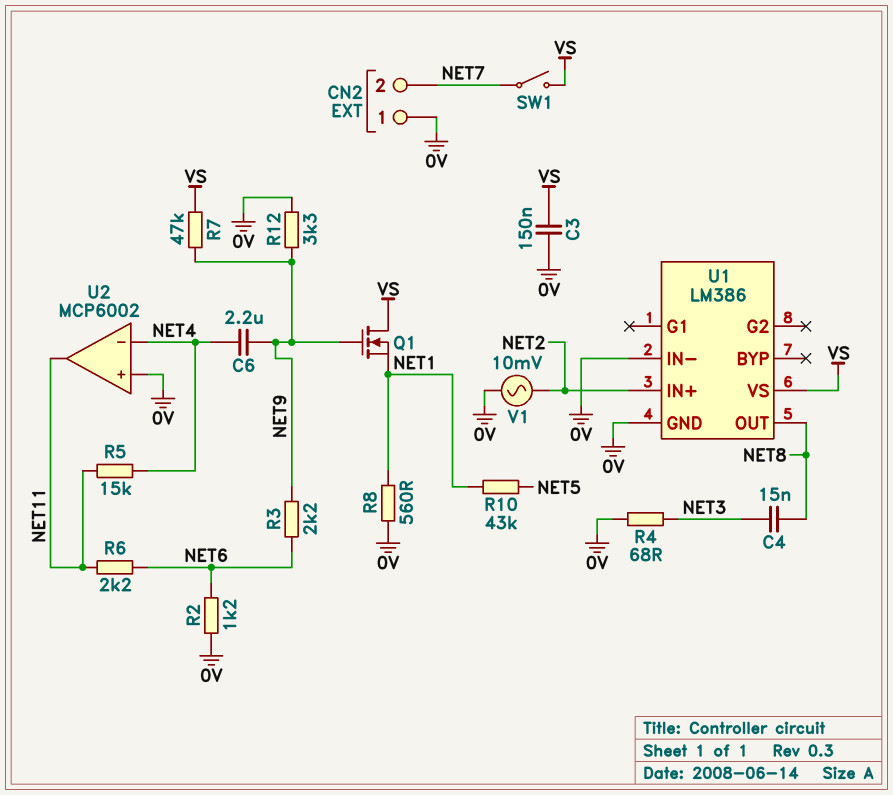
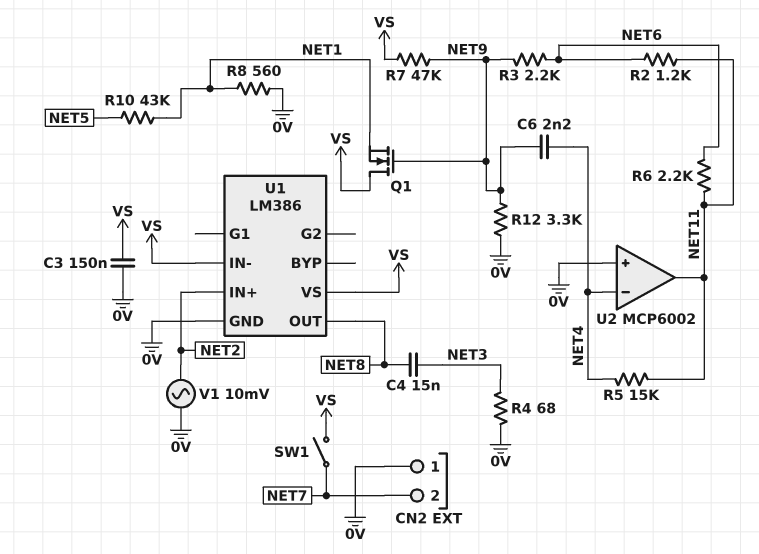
C6: 2.2uF (NET4, NET9) -> 2.2nF (NET4, NET9)
R2: 1.2k (0V, NET6) -> 1.2k (NET6, NET11)
U1 pin IN-: 0V -> VS

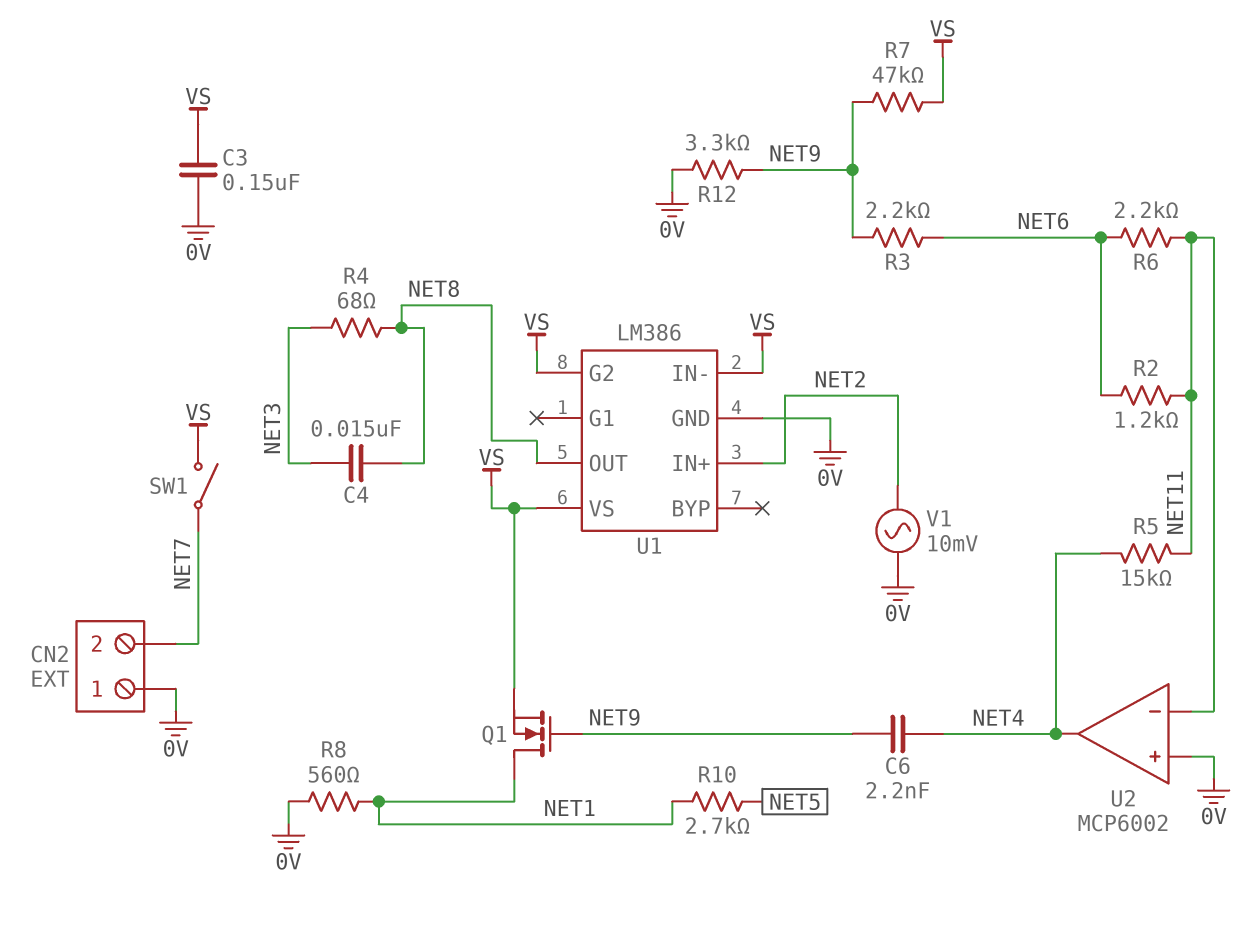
Q1: NMOS (G NET9, D VS, S NET1) -> NMOS (G NET9, D NET1, S VS)
R4: 68 (0V, NET3) -> 68 (NET3, NET8)
R10: 43k (NET1, NET5) -> 2.7k (NET1, NET5)
U1 pin G2: none -> VS
U2 pin in-: NET4 -> NET11
U2 pin out: NET11 -> NET4

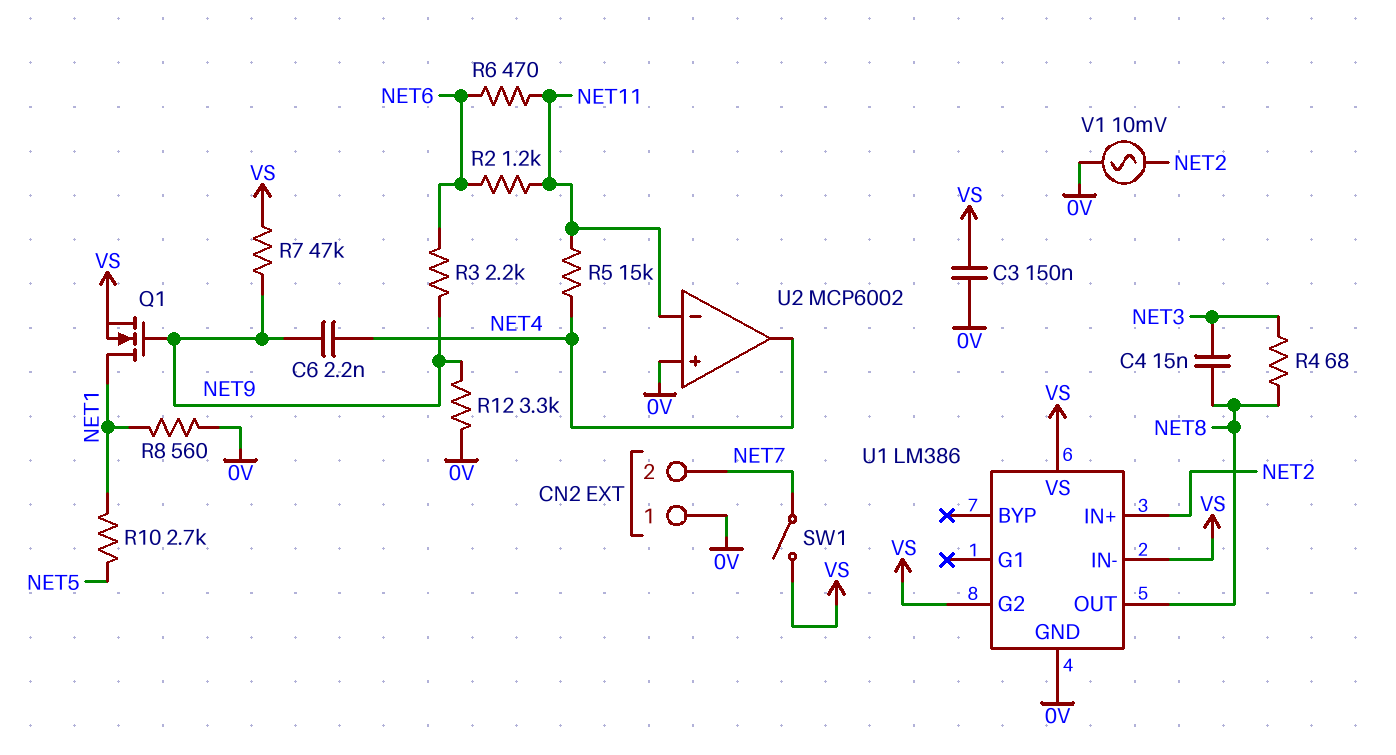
R6: 2.2k (NET6, NET11) -> 470 (NET6, NET11)

